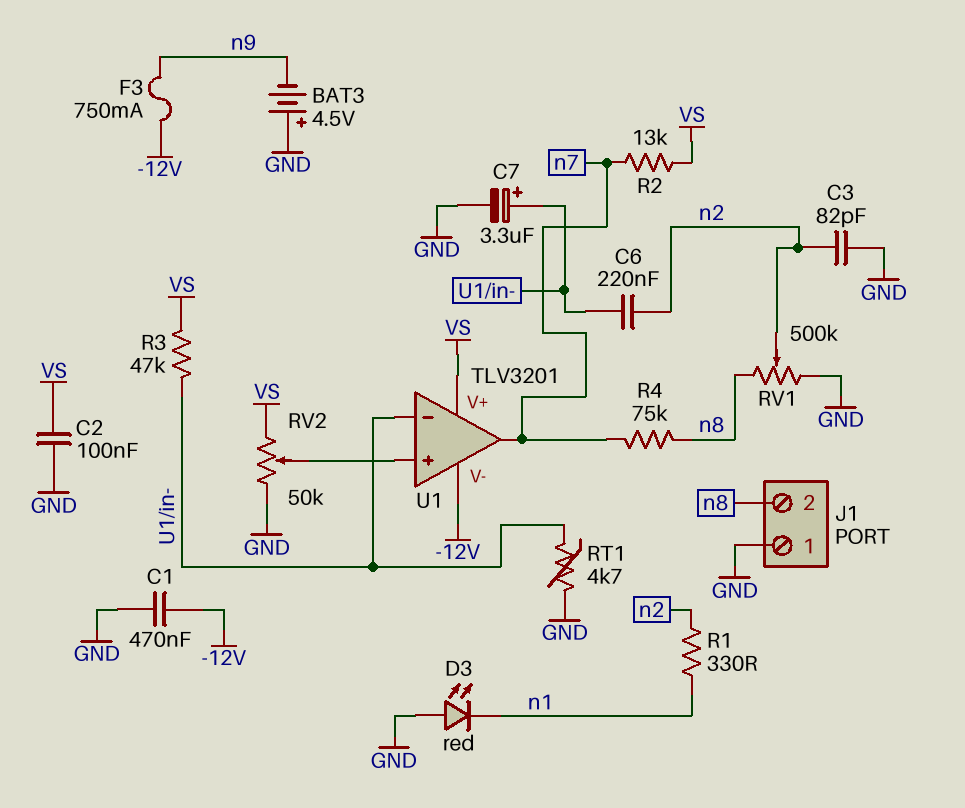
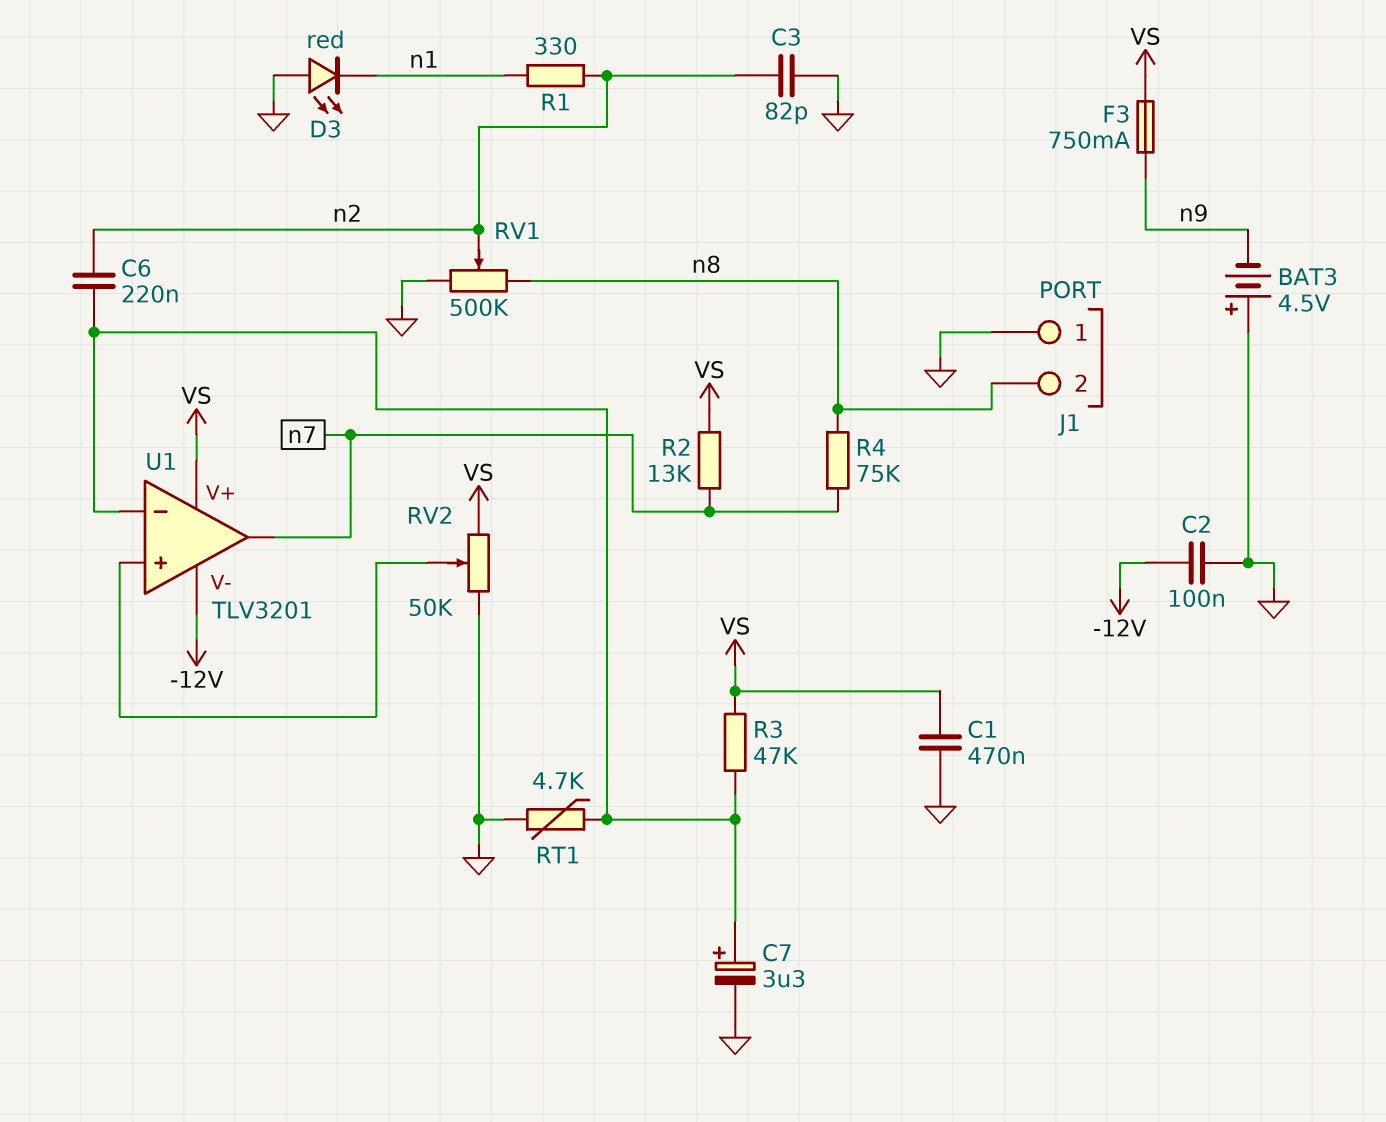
C1: 470nF (-12V, GND) -> 470nF (GND, VS)
C2: 100nF (GND, VS) -> 100nF (-12V, GND)
F3: 750mA (-12V, n9) -> 750mA (VS, n9)

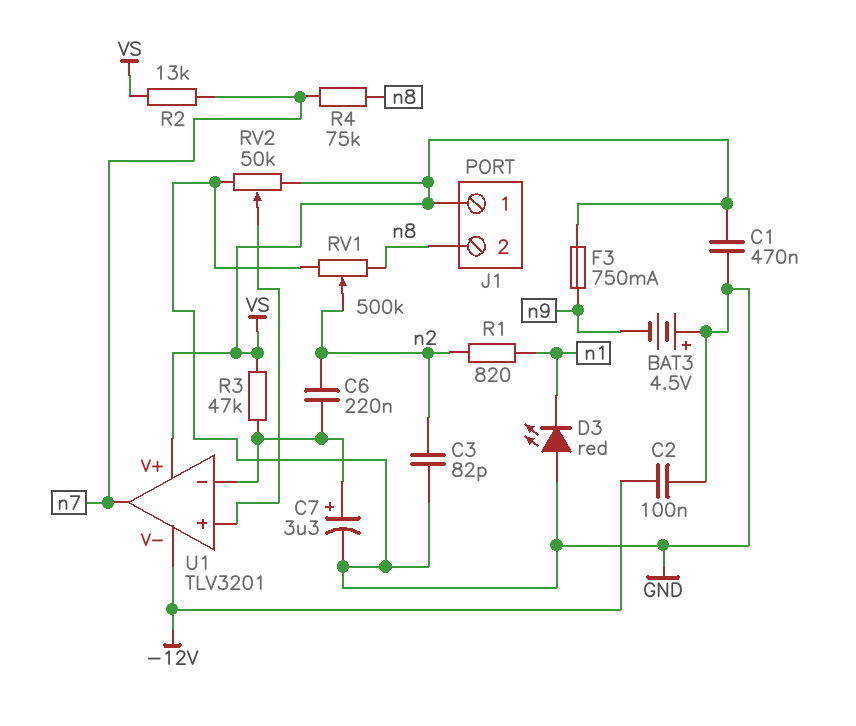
J1 pin 1: GND -> VS
R1: 330 (n1, n2) -> 820 (n1, n2)
RT1: 4.7k (GND, U1/in-) -> none

